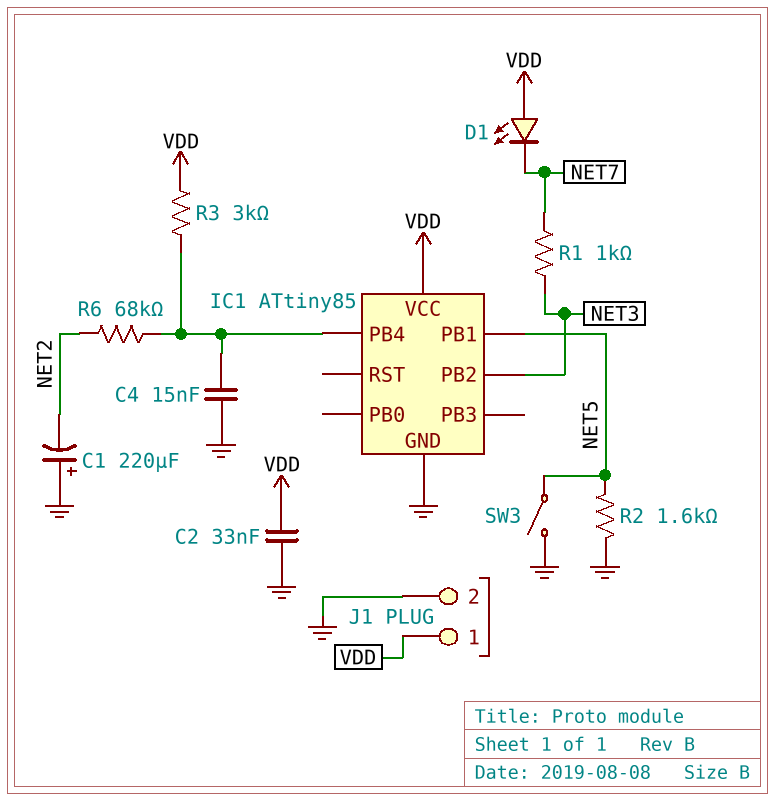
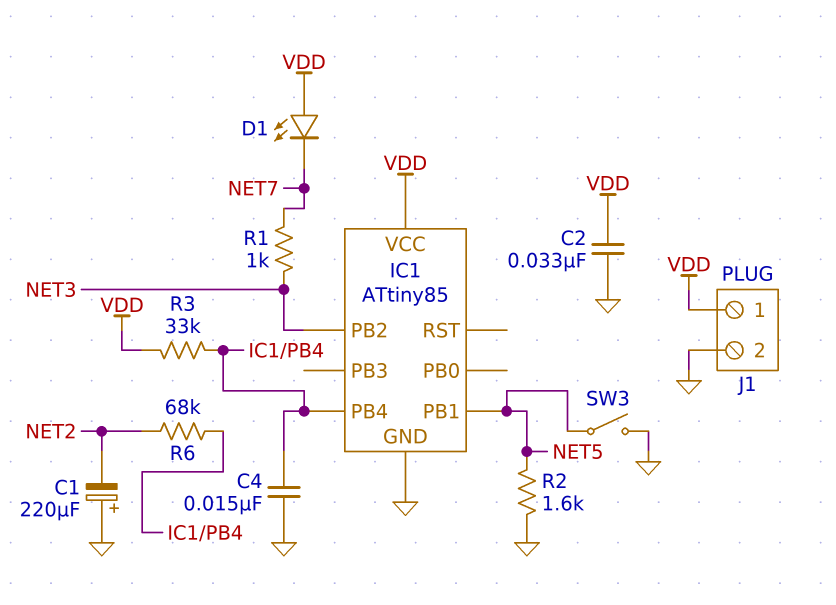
R3: 3k (IC1/PB4, VDD) -> 33k (IC1/PB4, VDD)

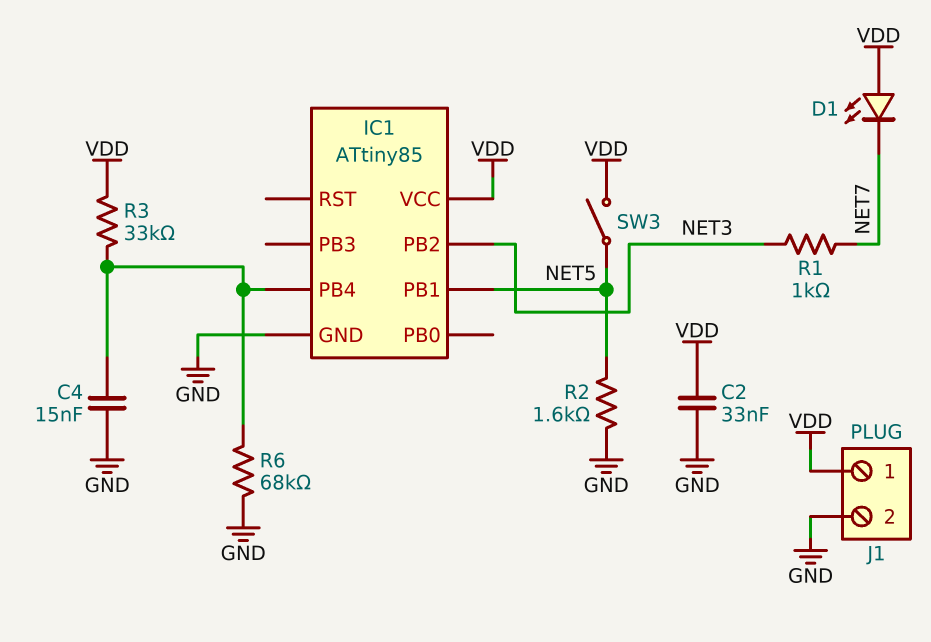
C1: 220uF (plus GND, minus NET2) -> none
R6: 68k (IC1/PB4, NET2) -> 68k (GND, IC1/PB4)
SW3: switch (GND, NET5) -> switch (NET5, VDD)

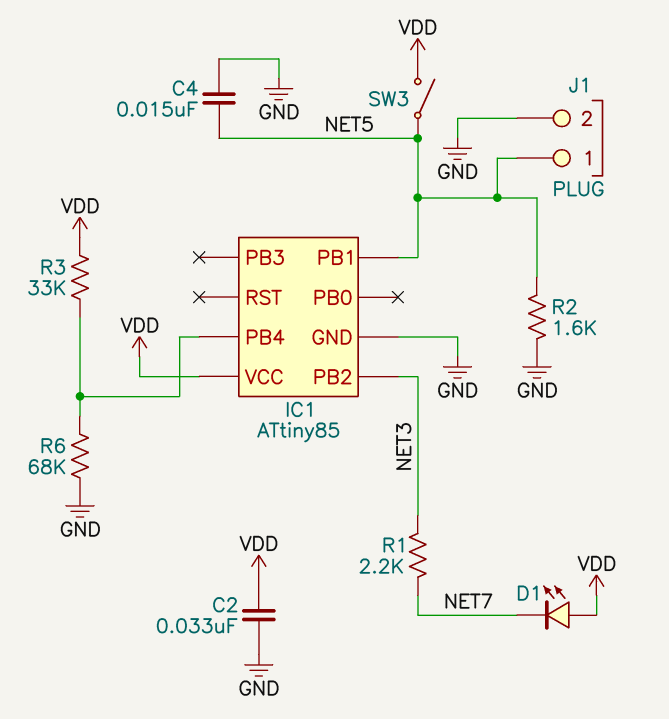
C4: 15nF (GND, IC1/PB4) -> 15nF (GND, NET5)
J1 pin 1: VDD -> NET5
R1: 1k (NET3, NET7) -> 2.2k (NET3, NET7)

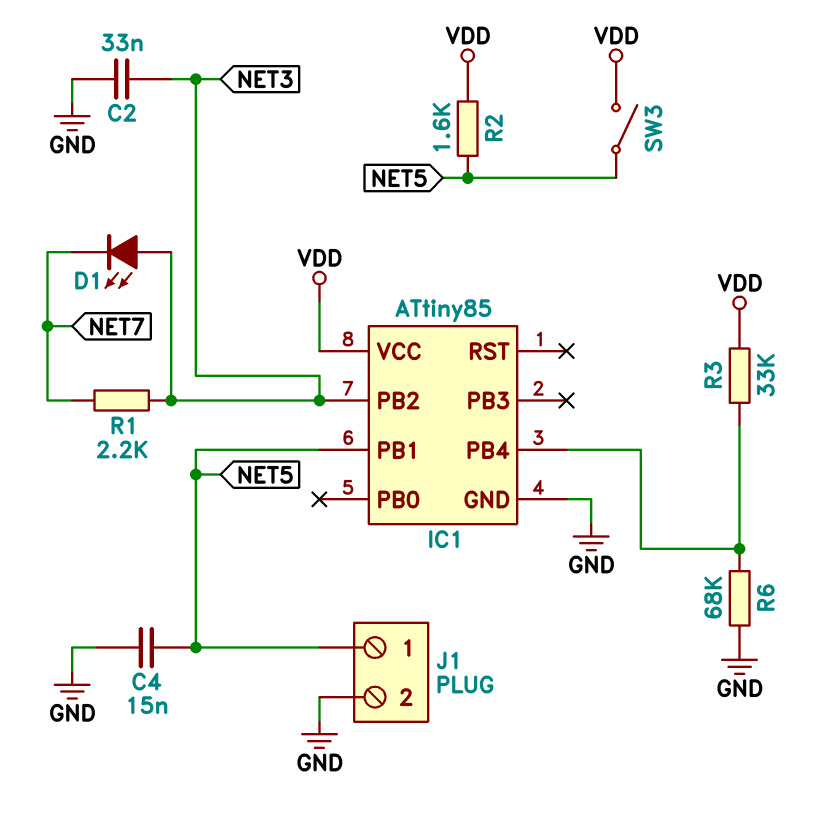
C2: 33nF (GND, VDD) -> 33nF (GND, NET3)
D1: LED (A VDD, K NET7) -> LED (A NET3, K NET7)
R2: 1.6k (GND, NET5) -> 1.6k (NET5, VDD)

